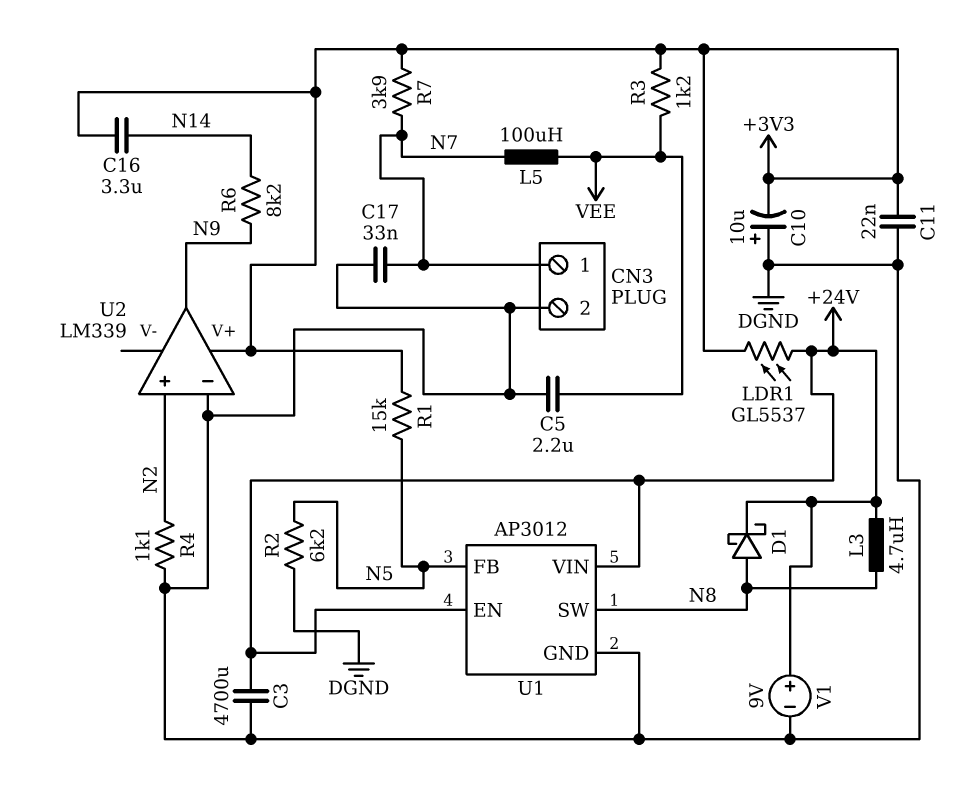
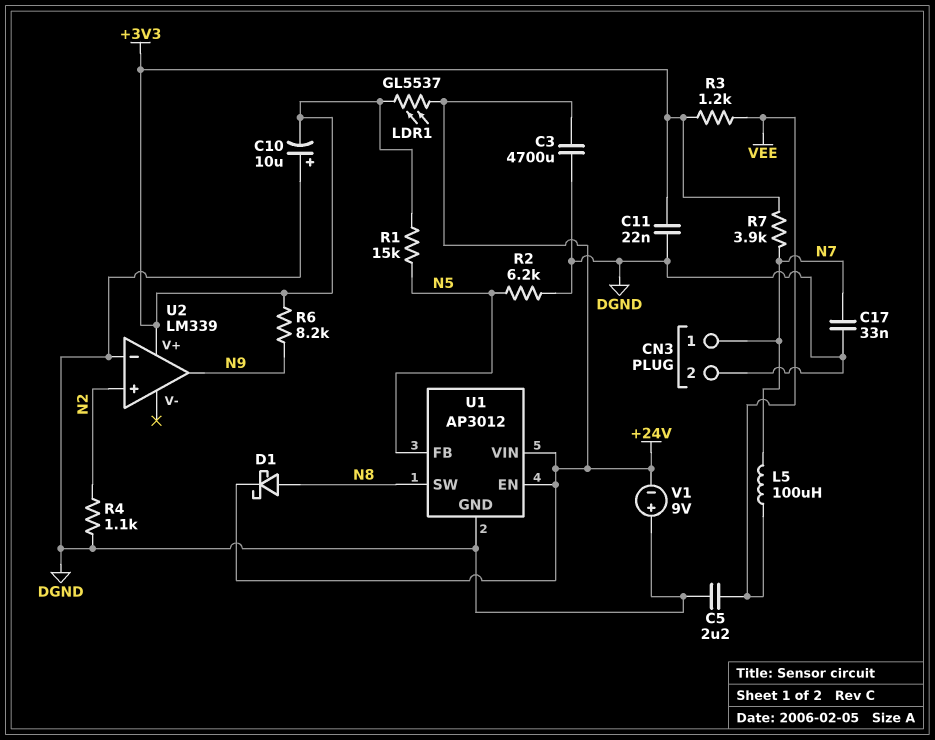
C16: 3.3uF (+3V3, N14) -> none
L3: 4.7uH (+24V, N8) -> none
R6: 8.2k (N9, N14) -> 8.2k (+3V3, N9)
V1: 9V (plus +24V, minus DGND) -> 9V (plus DGND, minus +24V)

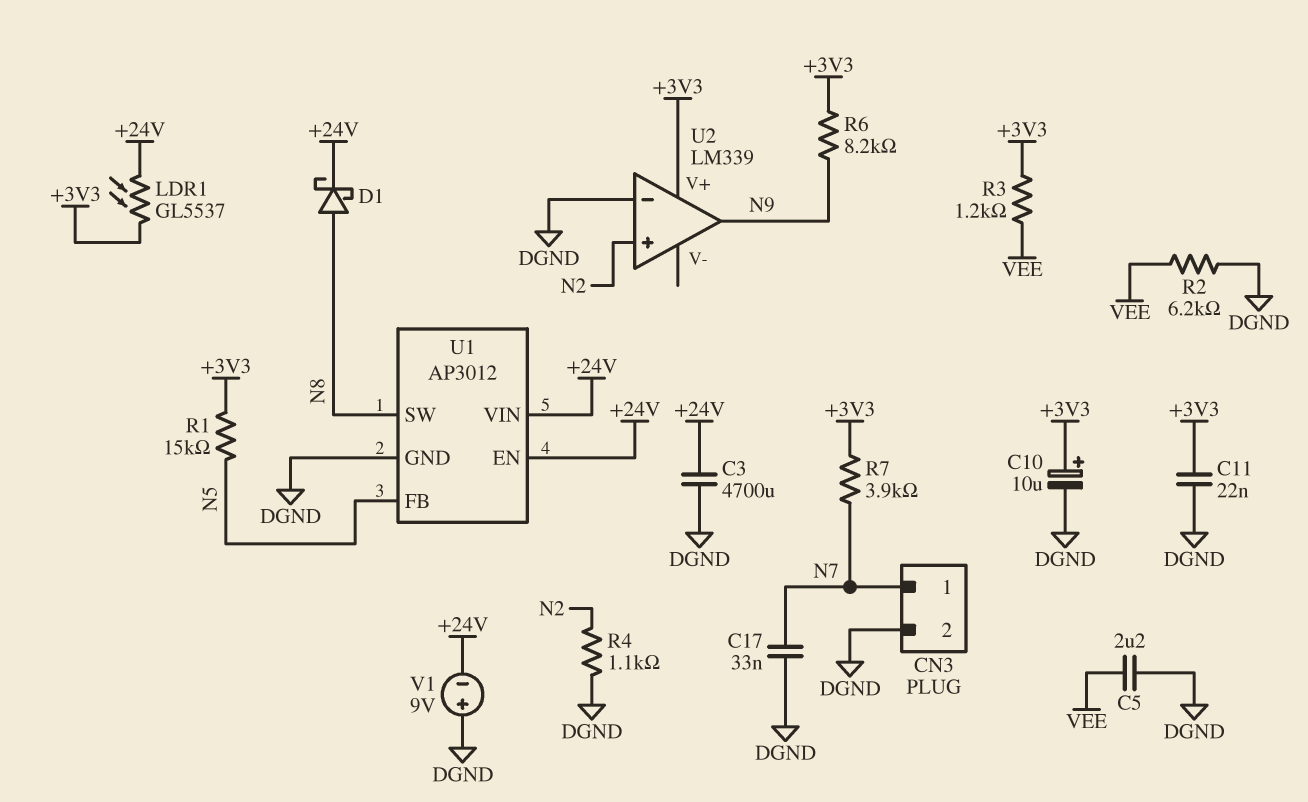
C10: 10uF (plus DGND, minus +3V3) -> 10uF (plus +3V3, minus DGND)
L5: 100uH (N7, VEE) -> none
R2: 6.2k (DGND, N5) -> 6.2k (DGND, VEE)

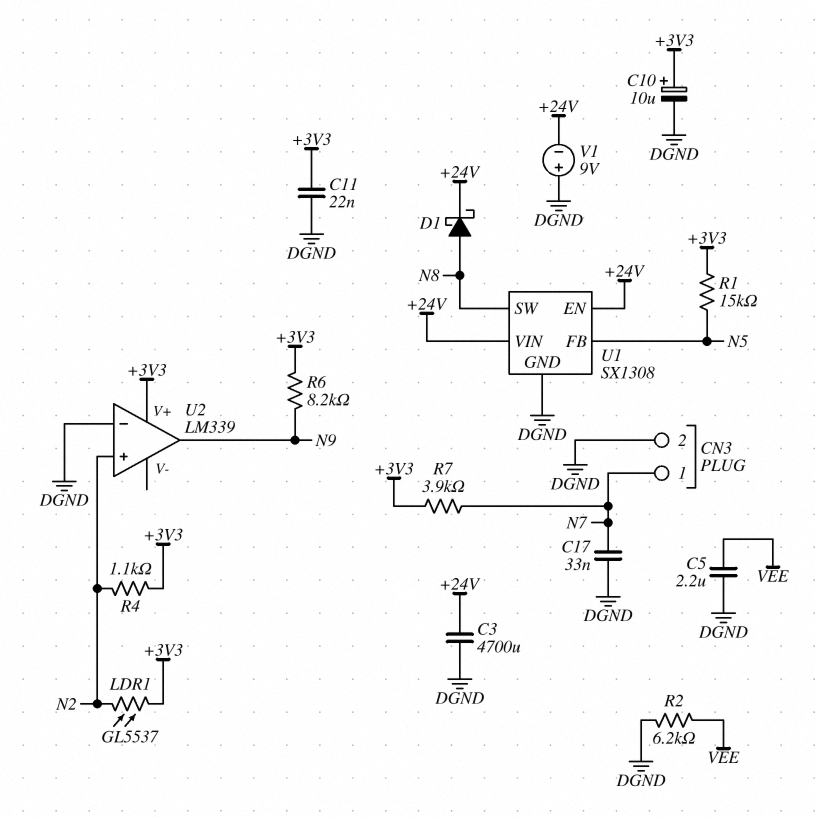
LDR1: GL5537 (+3V3, +24V) -> GL5537 (+3V3, N2)
R3: 1.2k (+3V3, VEE) -> none
R4: 1.1k (DGND, N2) -> 1.1k (+3V3, N2)
U1: AP3012 -> SX1308

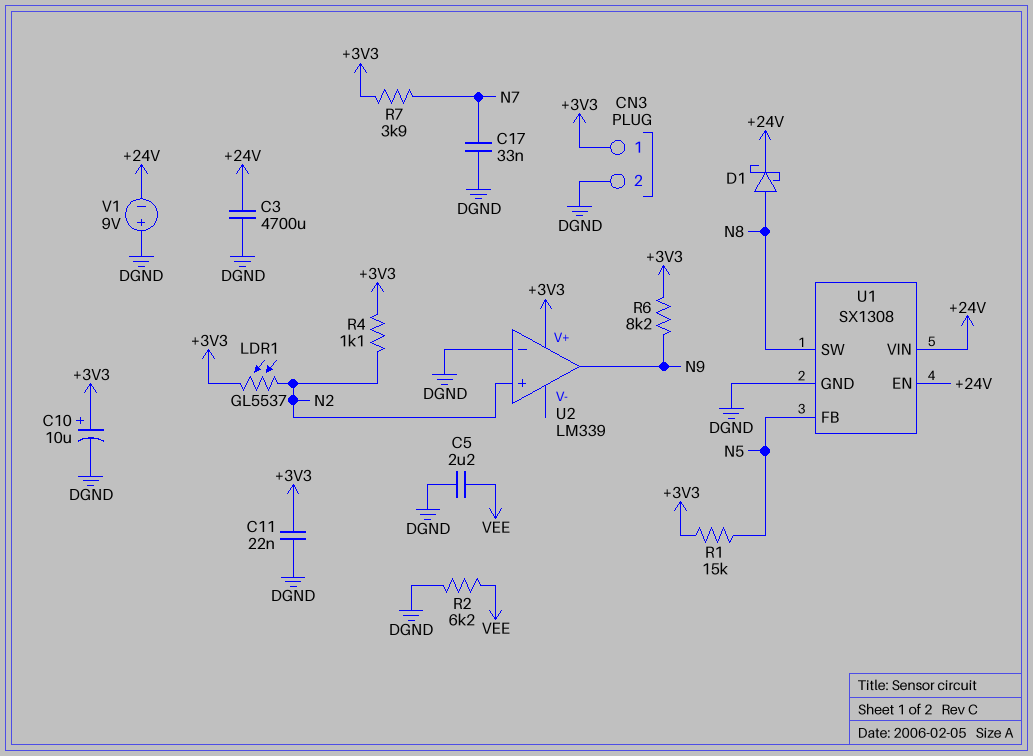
CN3 pin 1: N7 -> +3V3

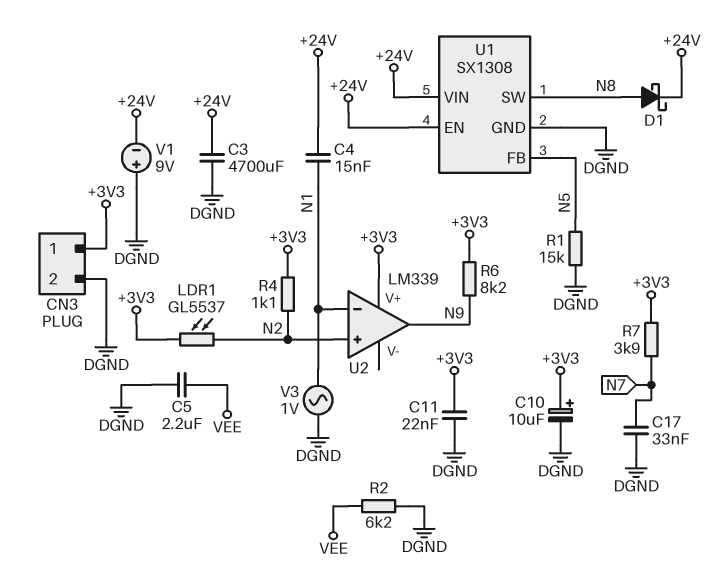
C4: none -> 15nF (+24V, N1)
R1: 15k (+3V3, N5) -> 15k (DGND, N5)
U2 pin in-: DGND -> N1
V3: none -> AC 1V (DGND, N1)

